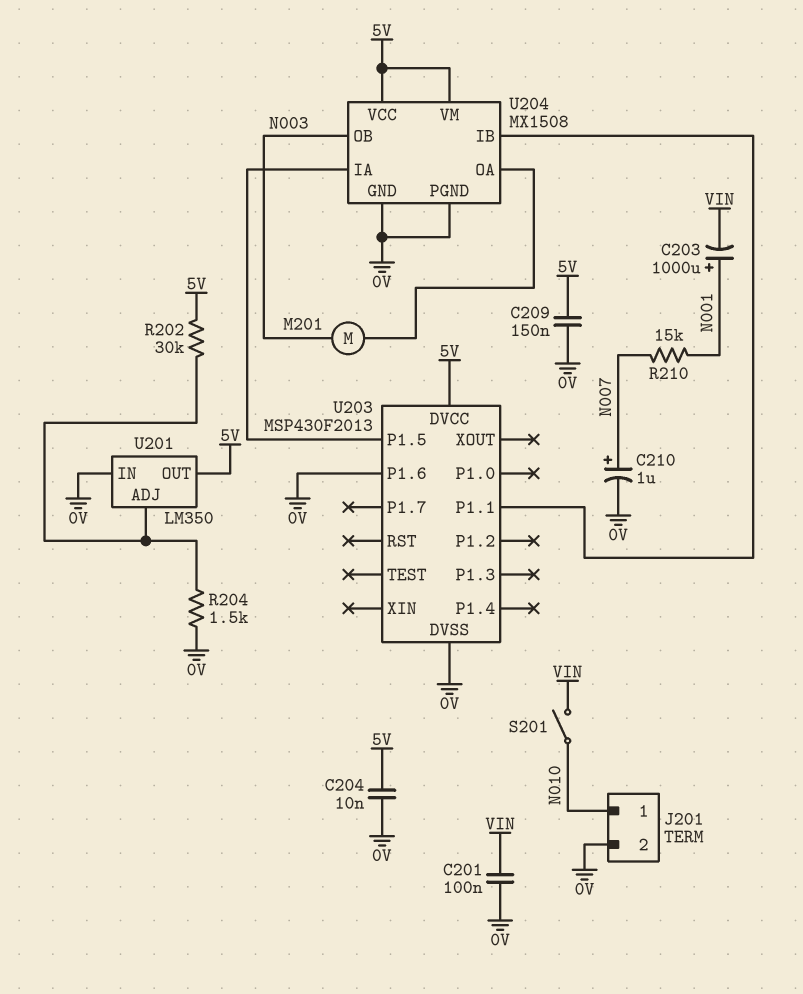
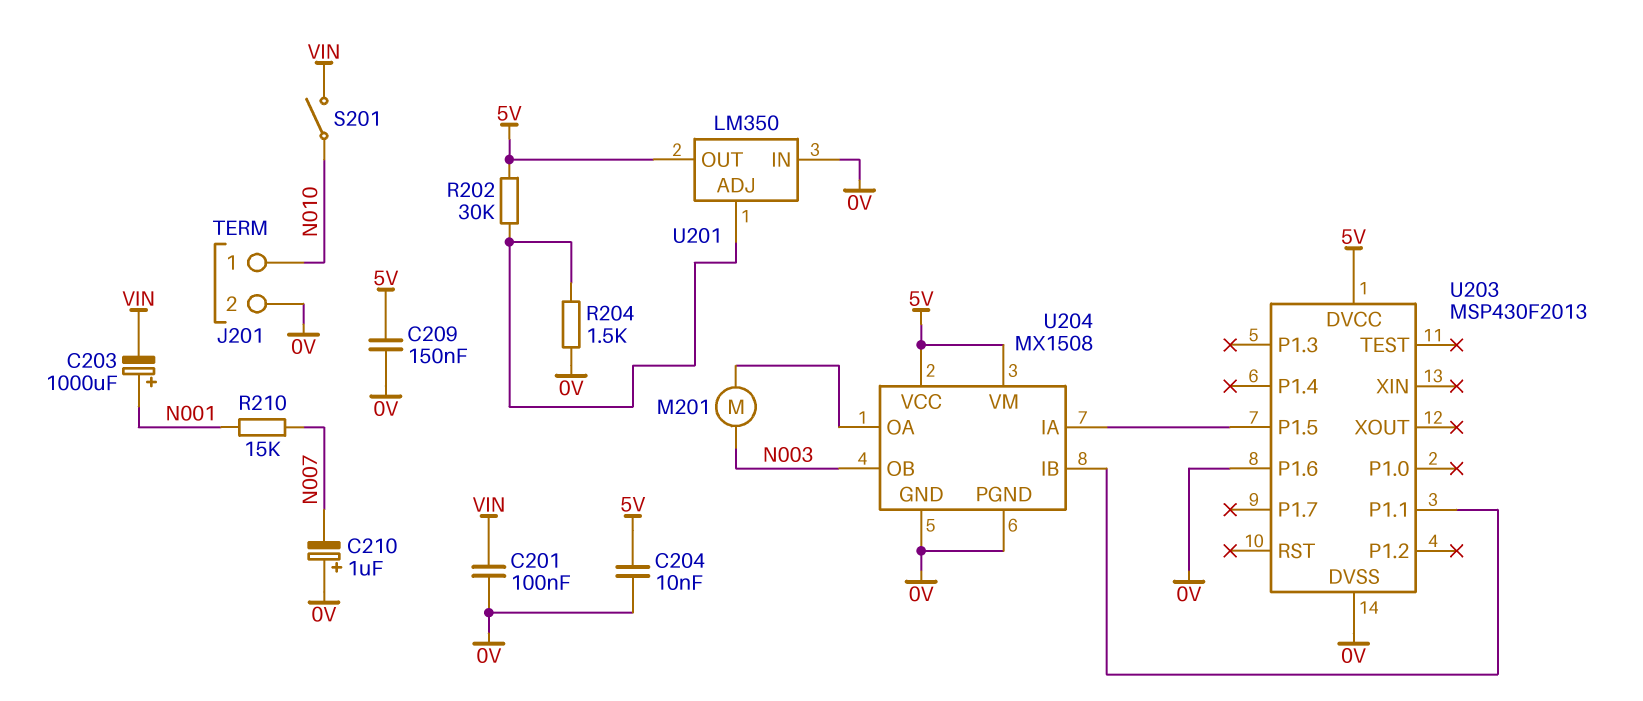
C210: 1uF (plus N007, minus 0V) -> 1uF (plus 0V, minus N007)

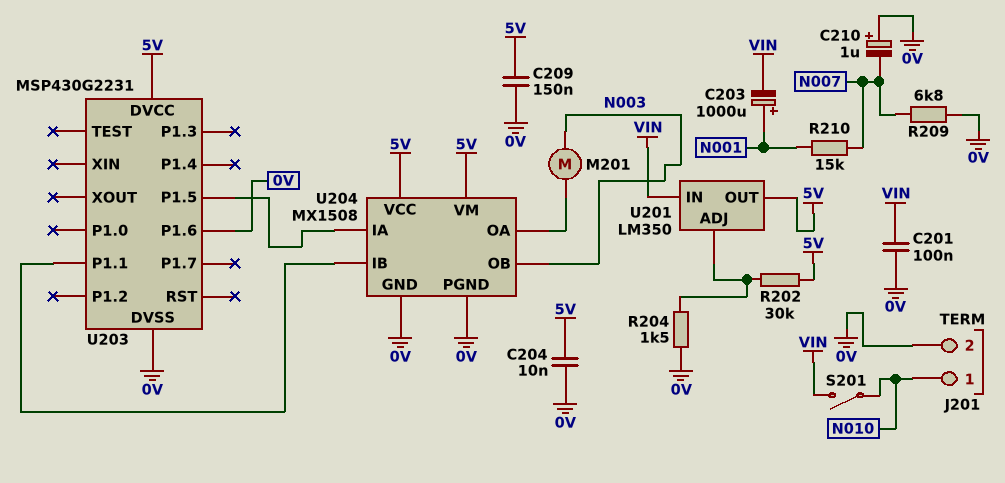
R209: none -> 6.8k (0V, N007)
U201 pin IN: 0V -> VIN
U203: MSP430F2013 -> MSP430G2231

